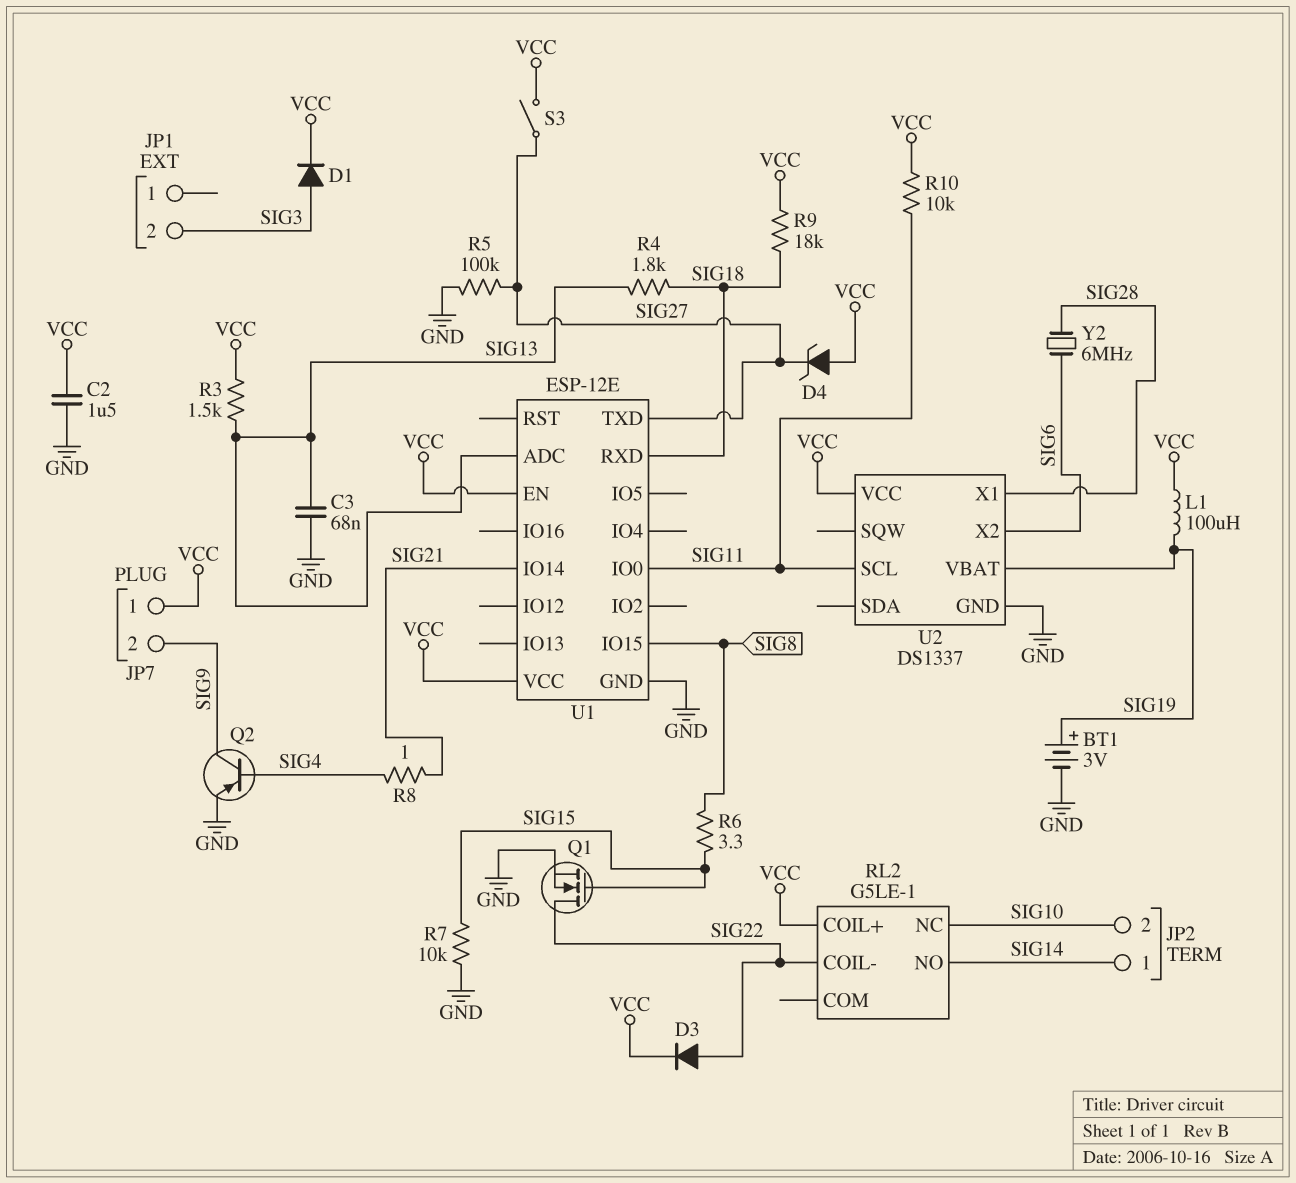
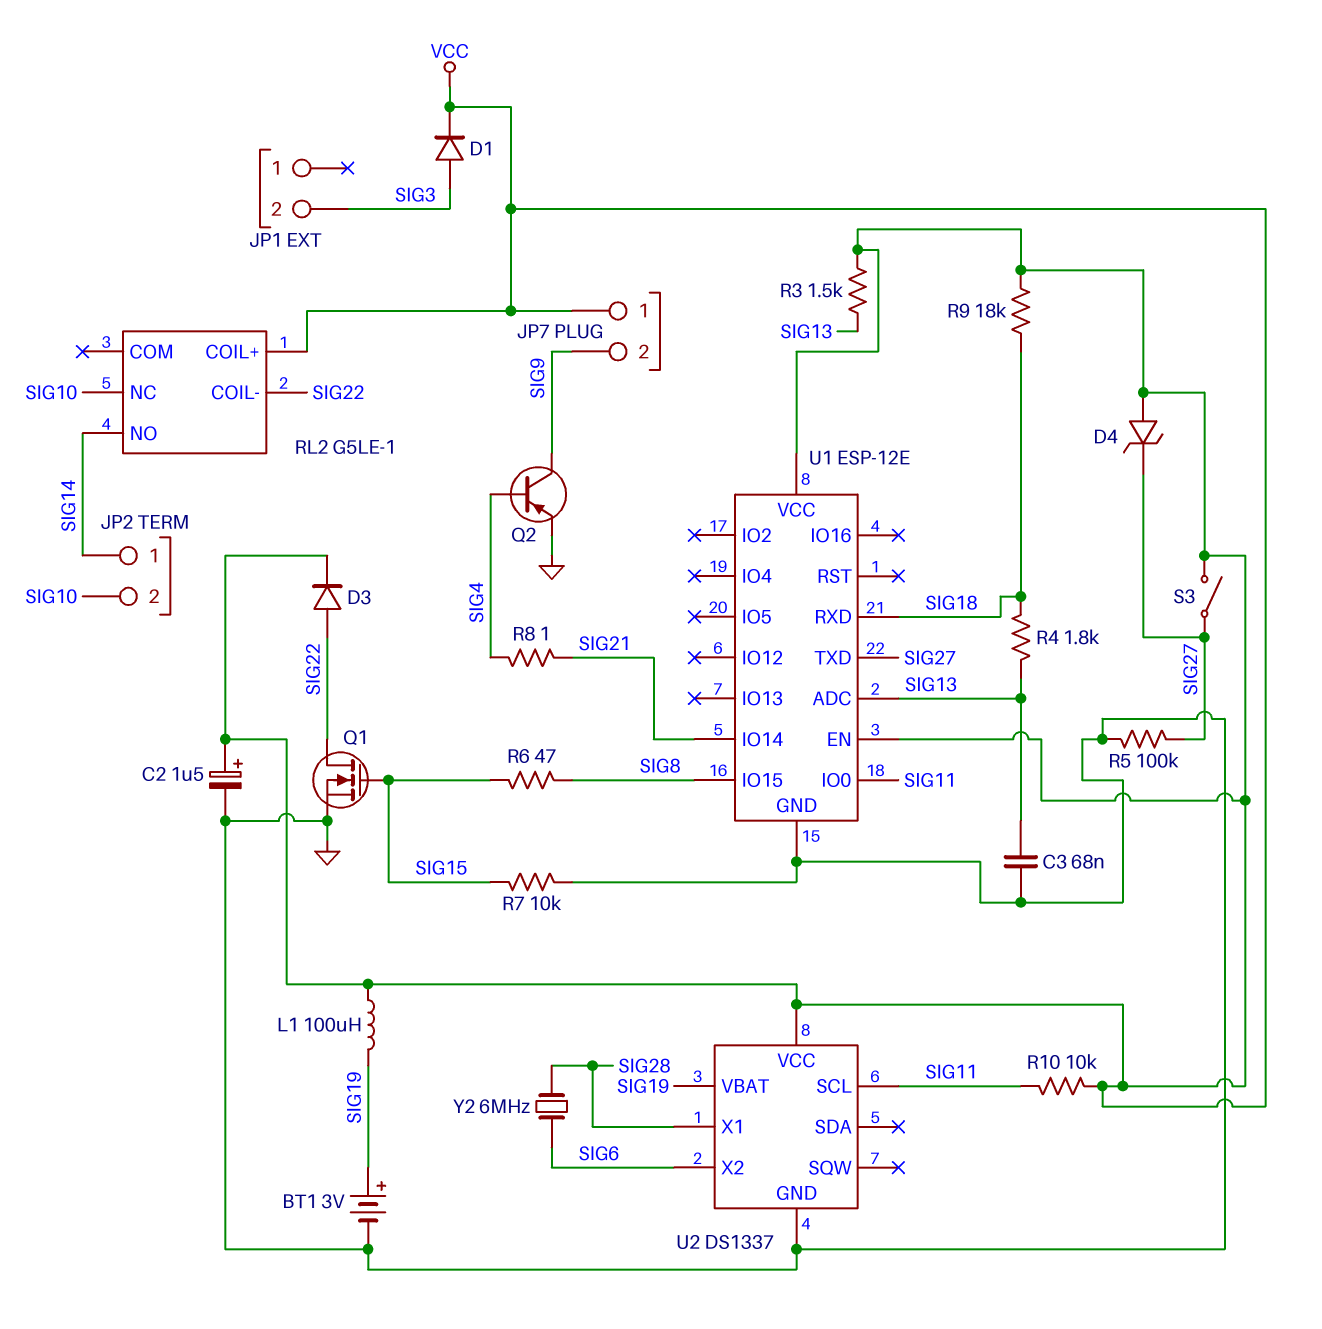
C2: 1.5uF (GND, VCC) -> 1.5uF (plus VCC, minus GND)
R6: 3.3 (SIG8, SIG15) -> 47 (SIG8, SIG15)

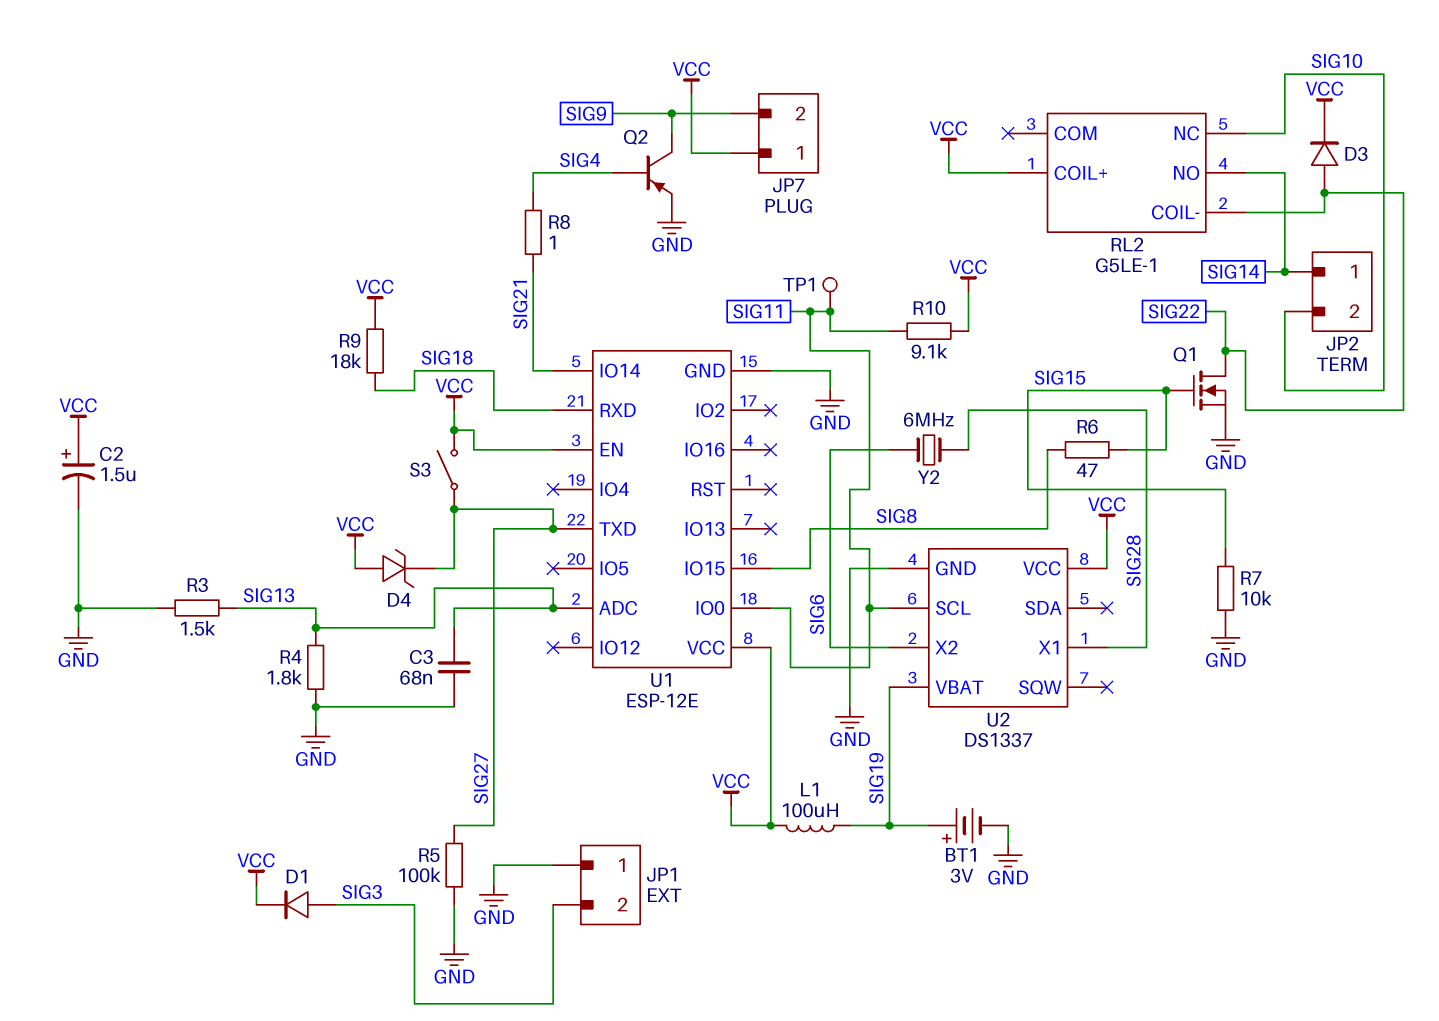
JP1 pin 1: none -> GND
R3: 1.5k (SIG13, VCC) -> 1.5k (GND, SIG13)
R4: 1.8k (SIG13, SIG18) -> 1.8k (GND, SIG13)
R10: 10k (SIG11, VCC) -> 9.1k (SIG11, VCC)
TP1: none -> test point (SIG11)

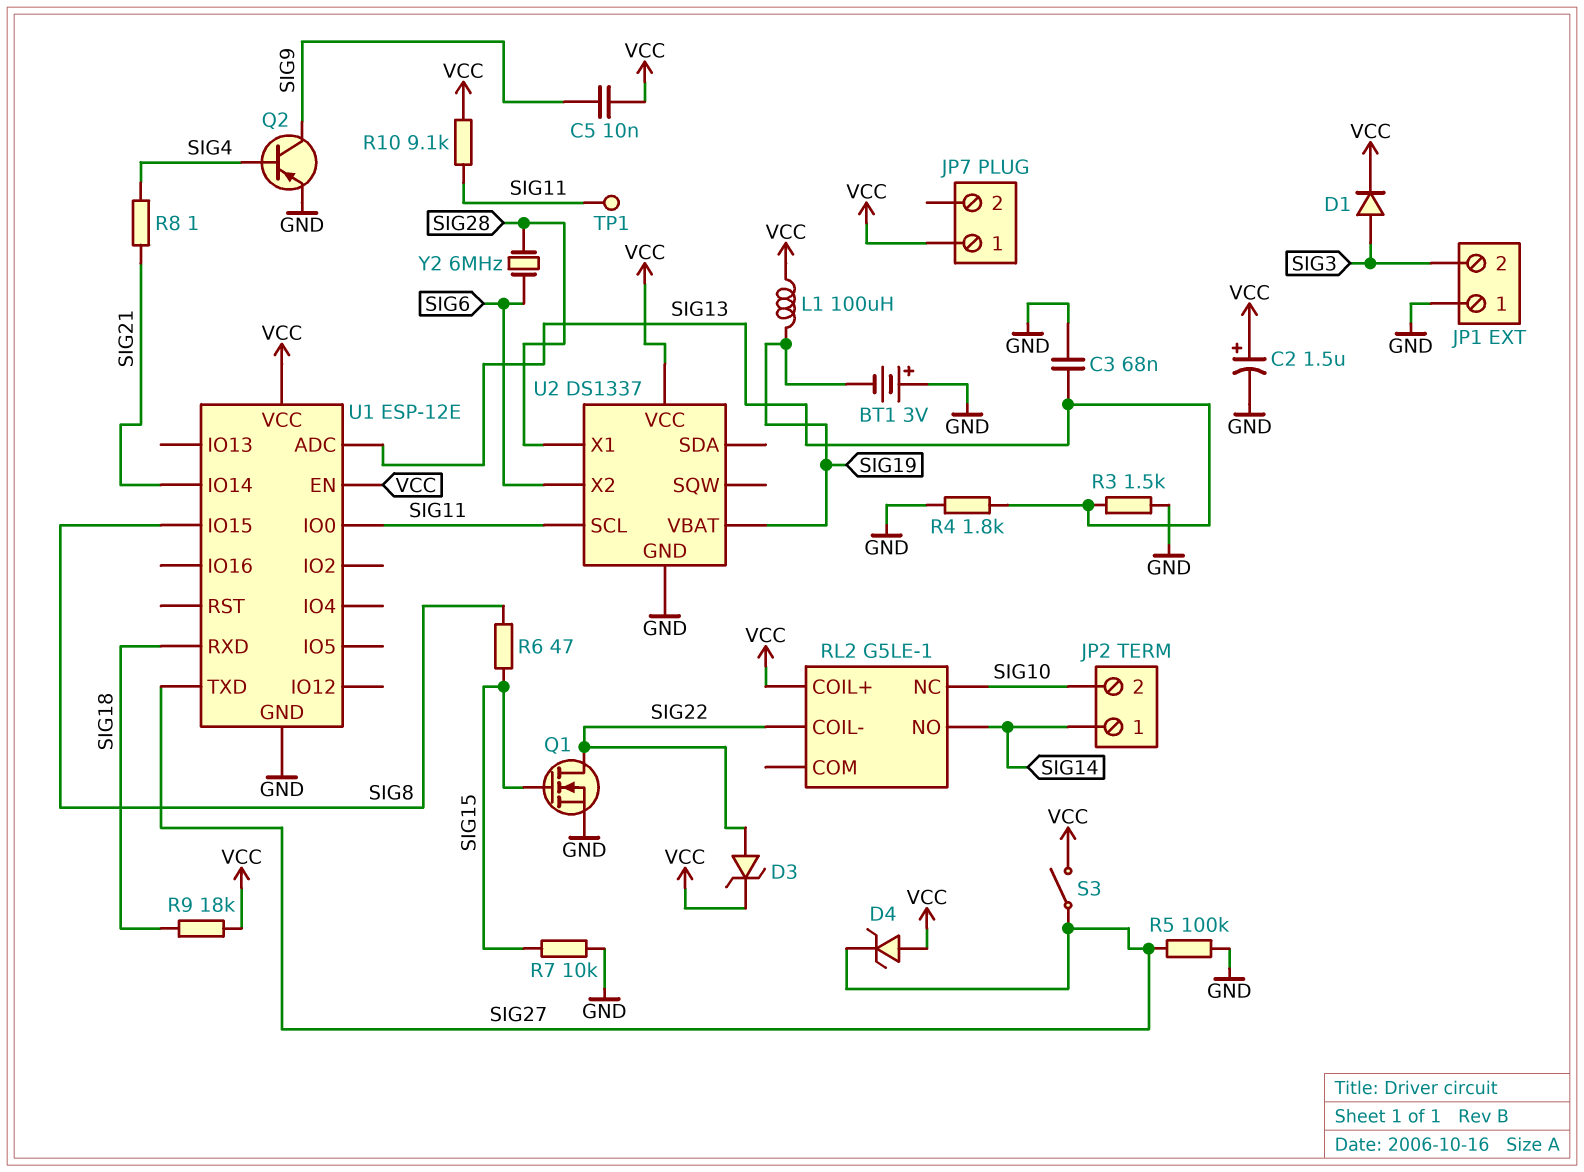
BT1: 3V (plus SIG19, minus GND) -> 3V (plus GND, minus SIG19)
C5: none -> 10nF (SIG9, VCC)
D3: diode (A SIG22, K VCC) -> zener (A SIG22, K VCC)
JP7 pin 2: SIG9 -> none

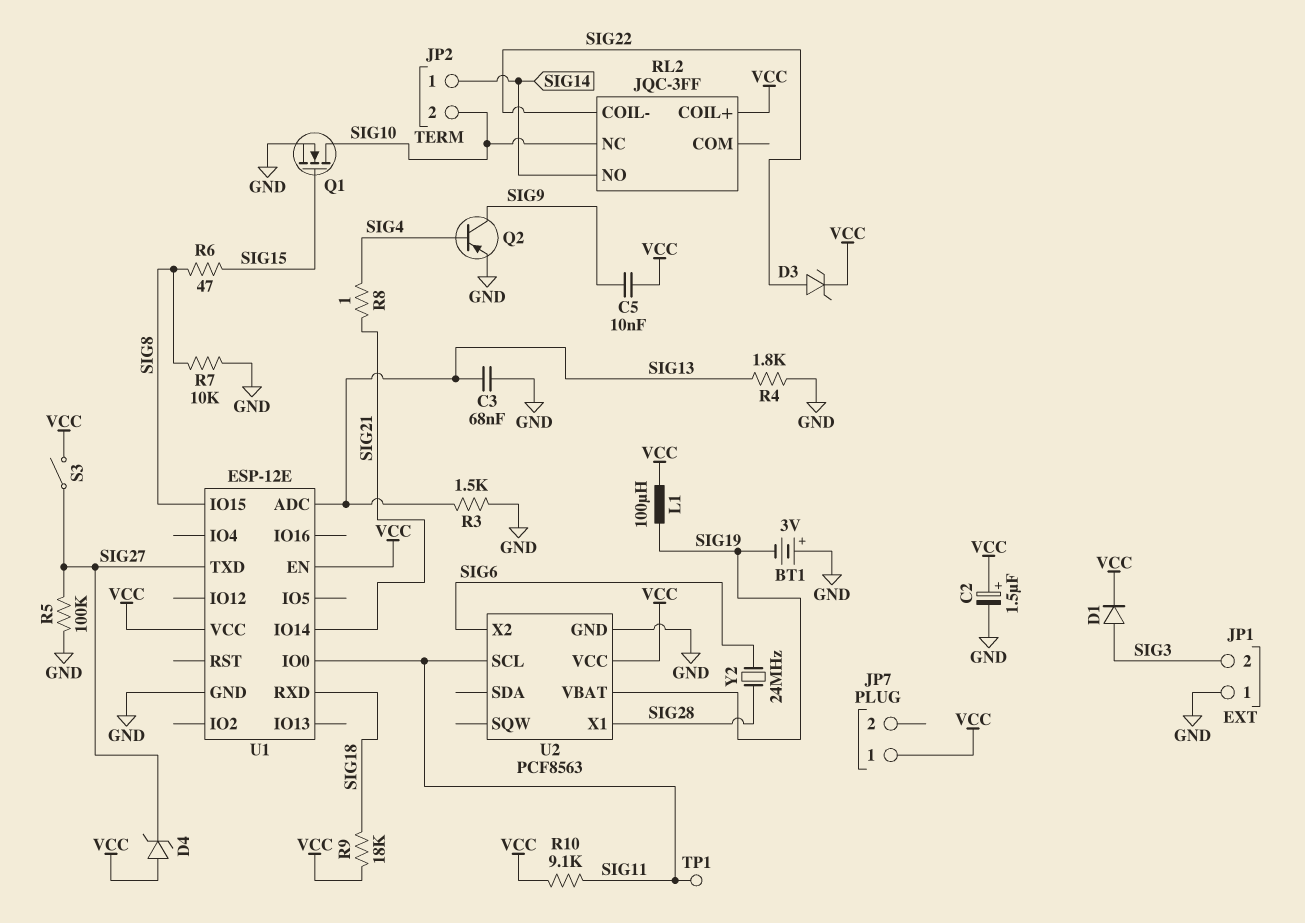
Q1: NMOS (G SIG15, D SIG22, S GND) -> NMOS (G SIG15, D SIG10, S GND)
R7: 10k (GND, SIG15) -> 10k (GND, SIG8)
RL2: G5LE-1 -> JQC-3FF
U2: DS1337 -> PCF8563
Y2: 6MHz (SIG6, SIG28) -> 24MHz (SIG6, SIG28)

